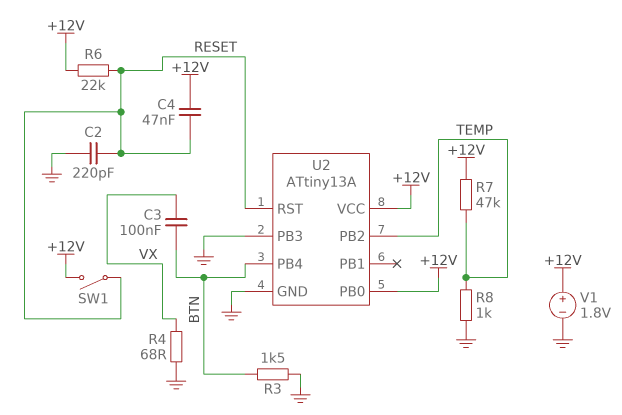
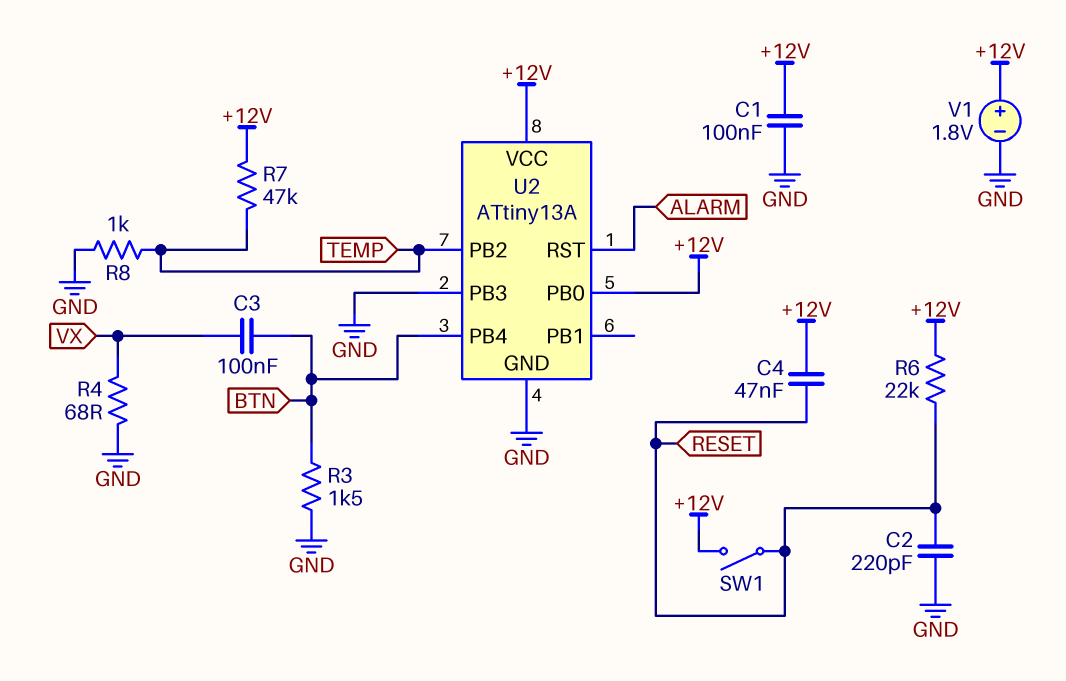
C1: none -> 100nF (+12V, GND)
U2 pin RST: RESET -> ALARM

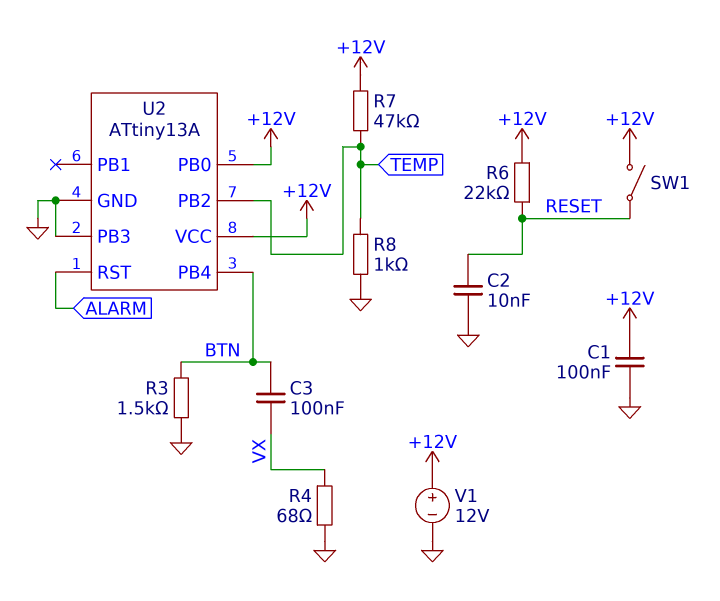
C2: 220pF (GND, RESET) -> 10nF (GND, RESET)
C4: 47nF (+12V, RESET) -> none
V1: 1.8V (plus +12V, minus GND) -> 12V (plus +12V, minus GND)

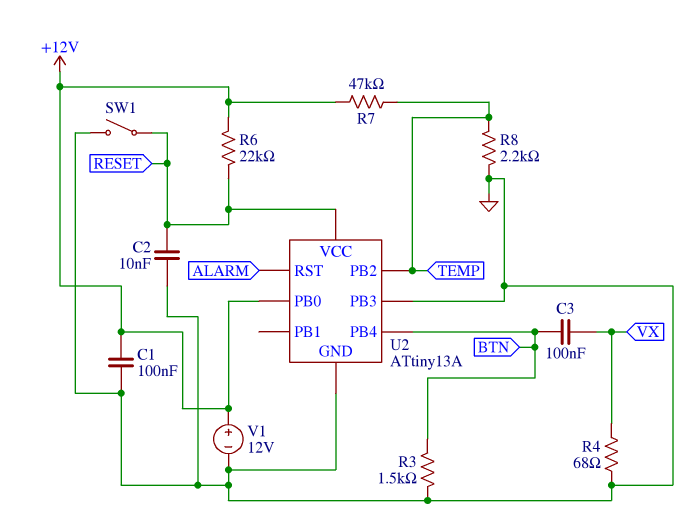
R8: 1k (GND, TEMP) -> 2.2k (GND, TEMP)
SW1: switch (+12V, RESET) -> switch (GND, RESET)
U2 pin VCC: +12V -> RESET

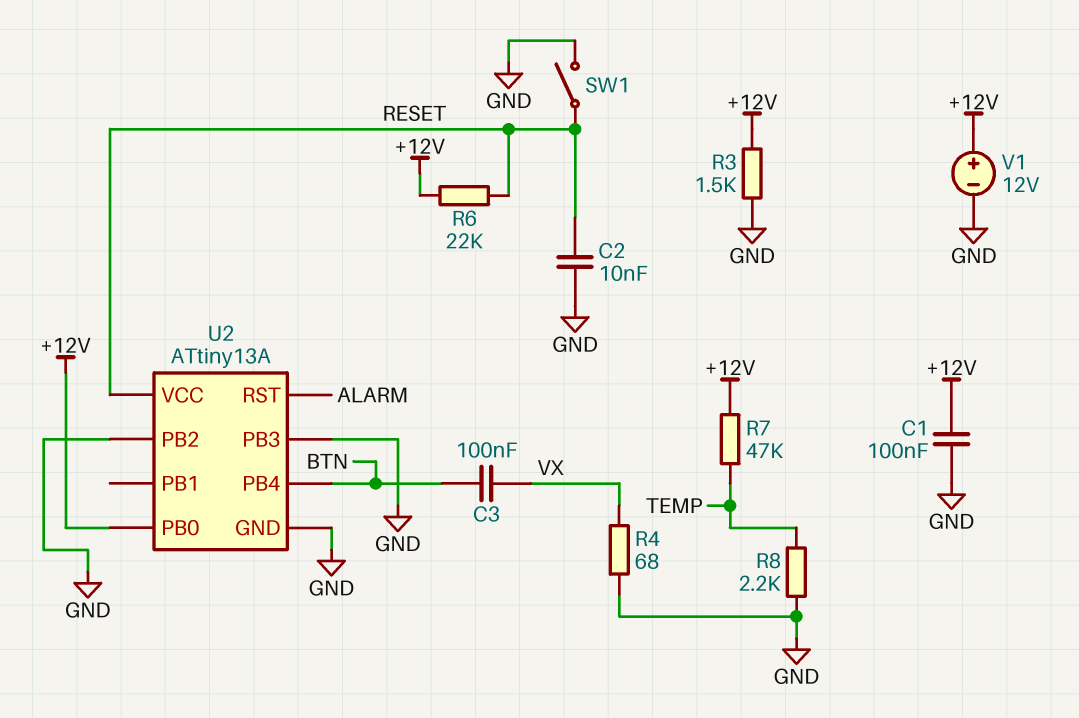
R3: 1.5k (BTN, GND) -> 1.5k (+12V, GND)
U2 pin PB2: TEMP -> GND

